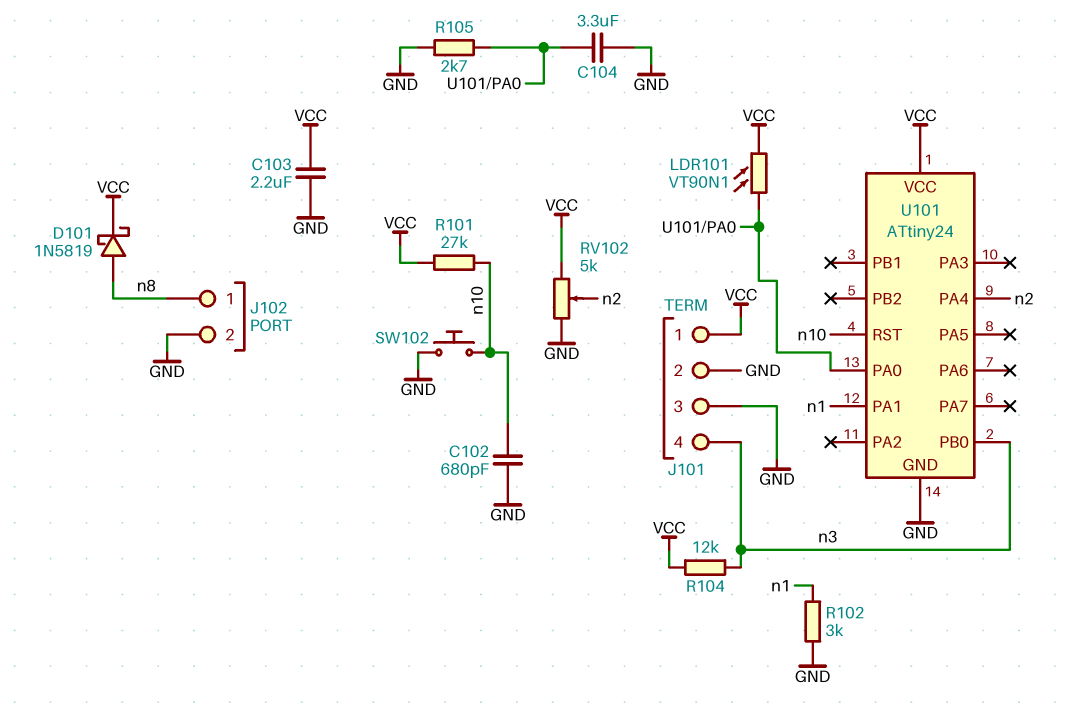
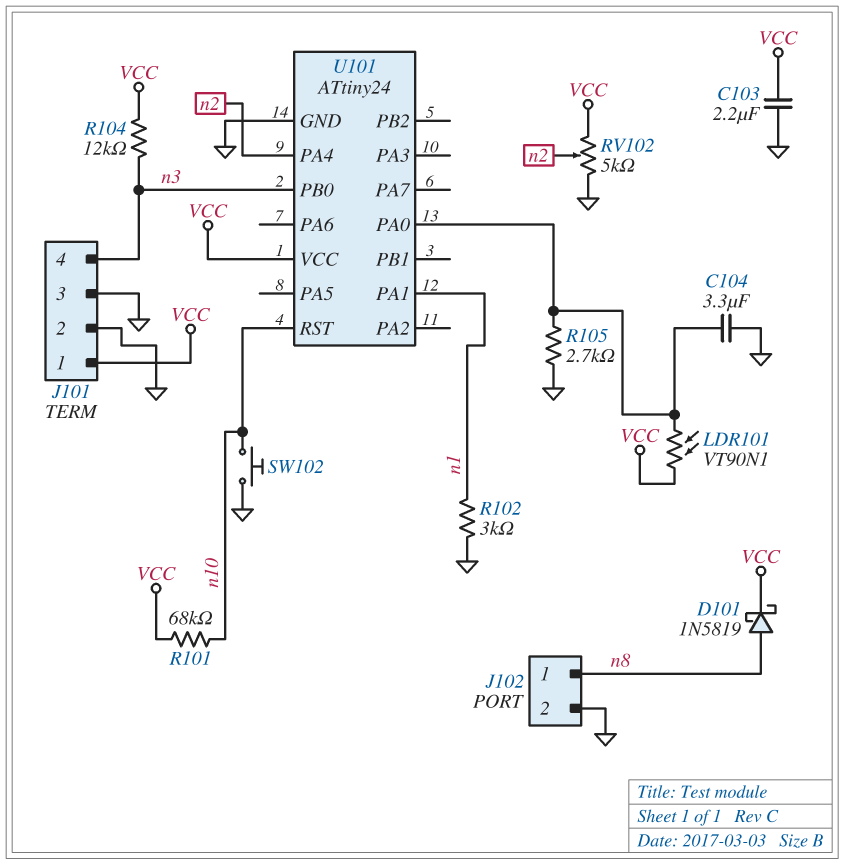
C102: 680pF (GND, n10) -> none
R101: 27k (VCC, n10) -> 68k (VCC, n10)

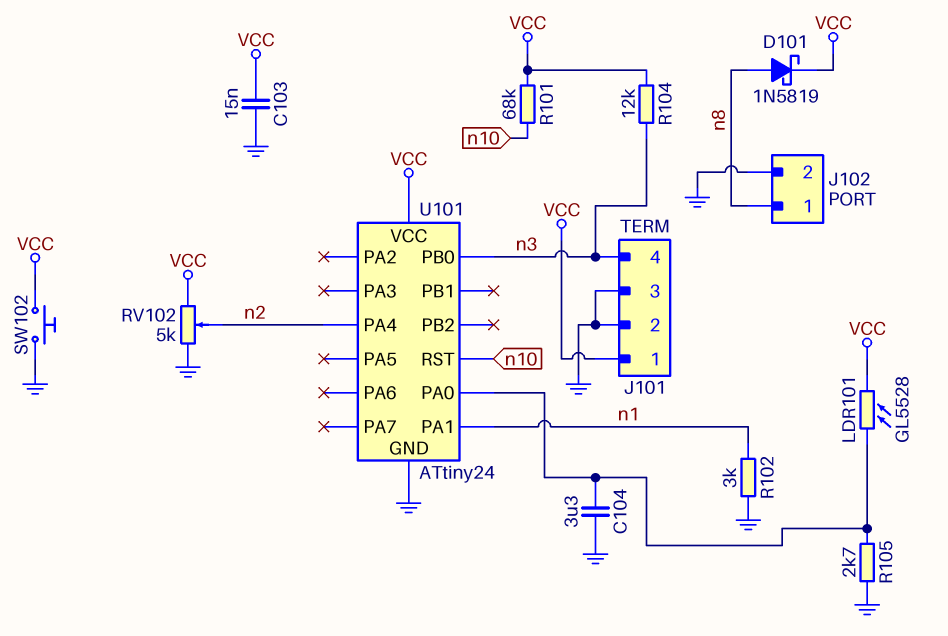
C103: 2.2uF (GND, VCC) -> 15nF (GND, VCC)
LDR101: VT90N1 (U101/PA0, VCC) -> GL5528 (U101/PA0, VCC)
SW102: button (GND, n10) -> button (GND, VCC)

